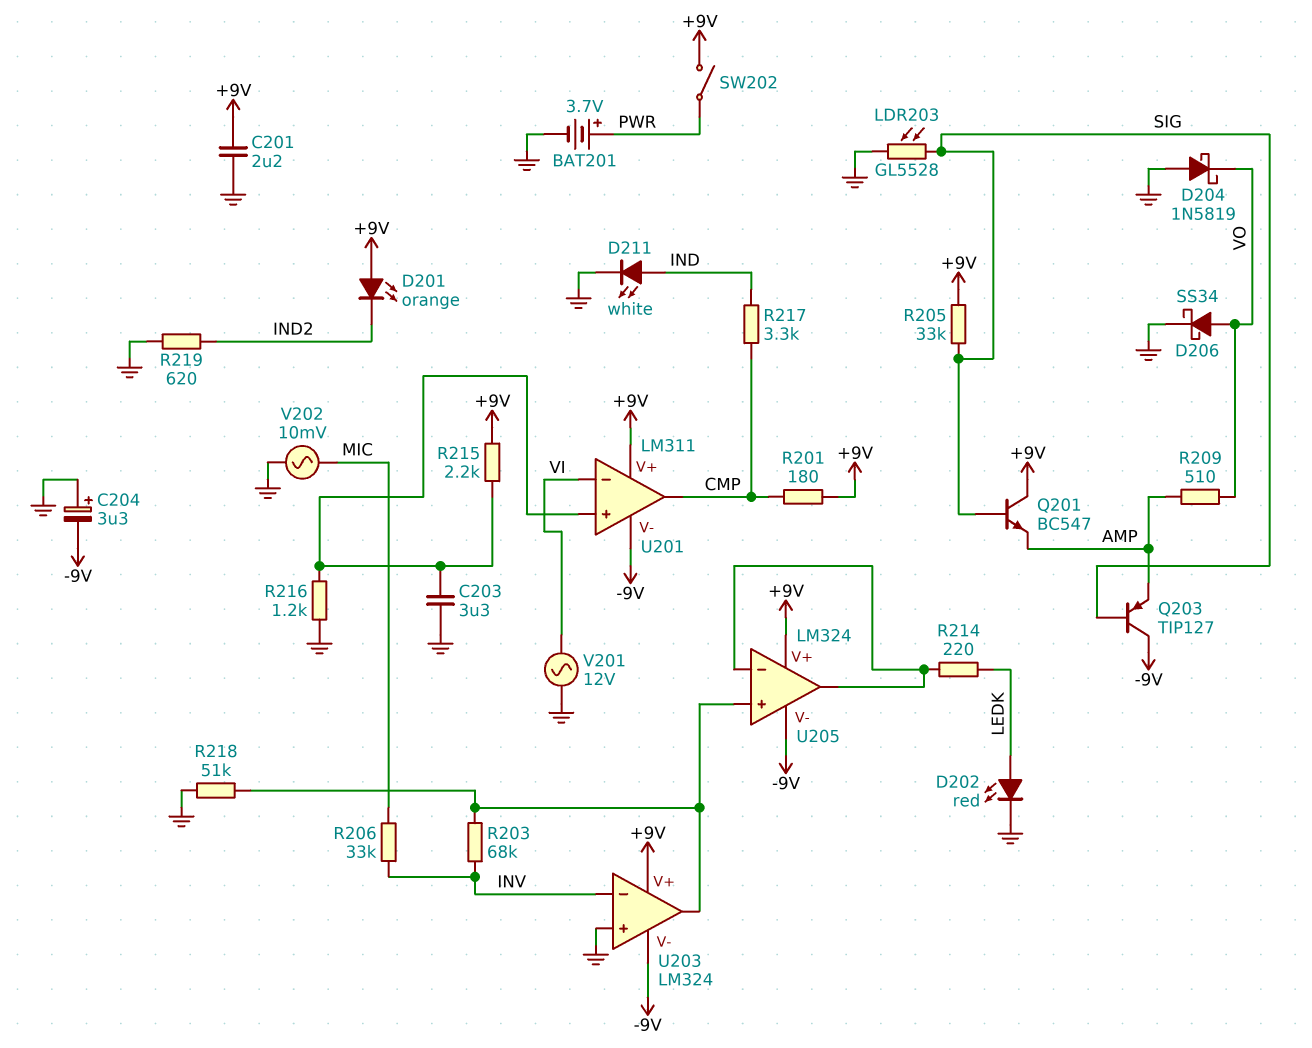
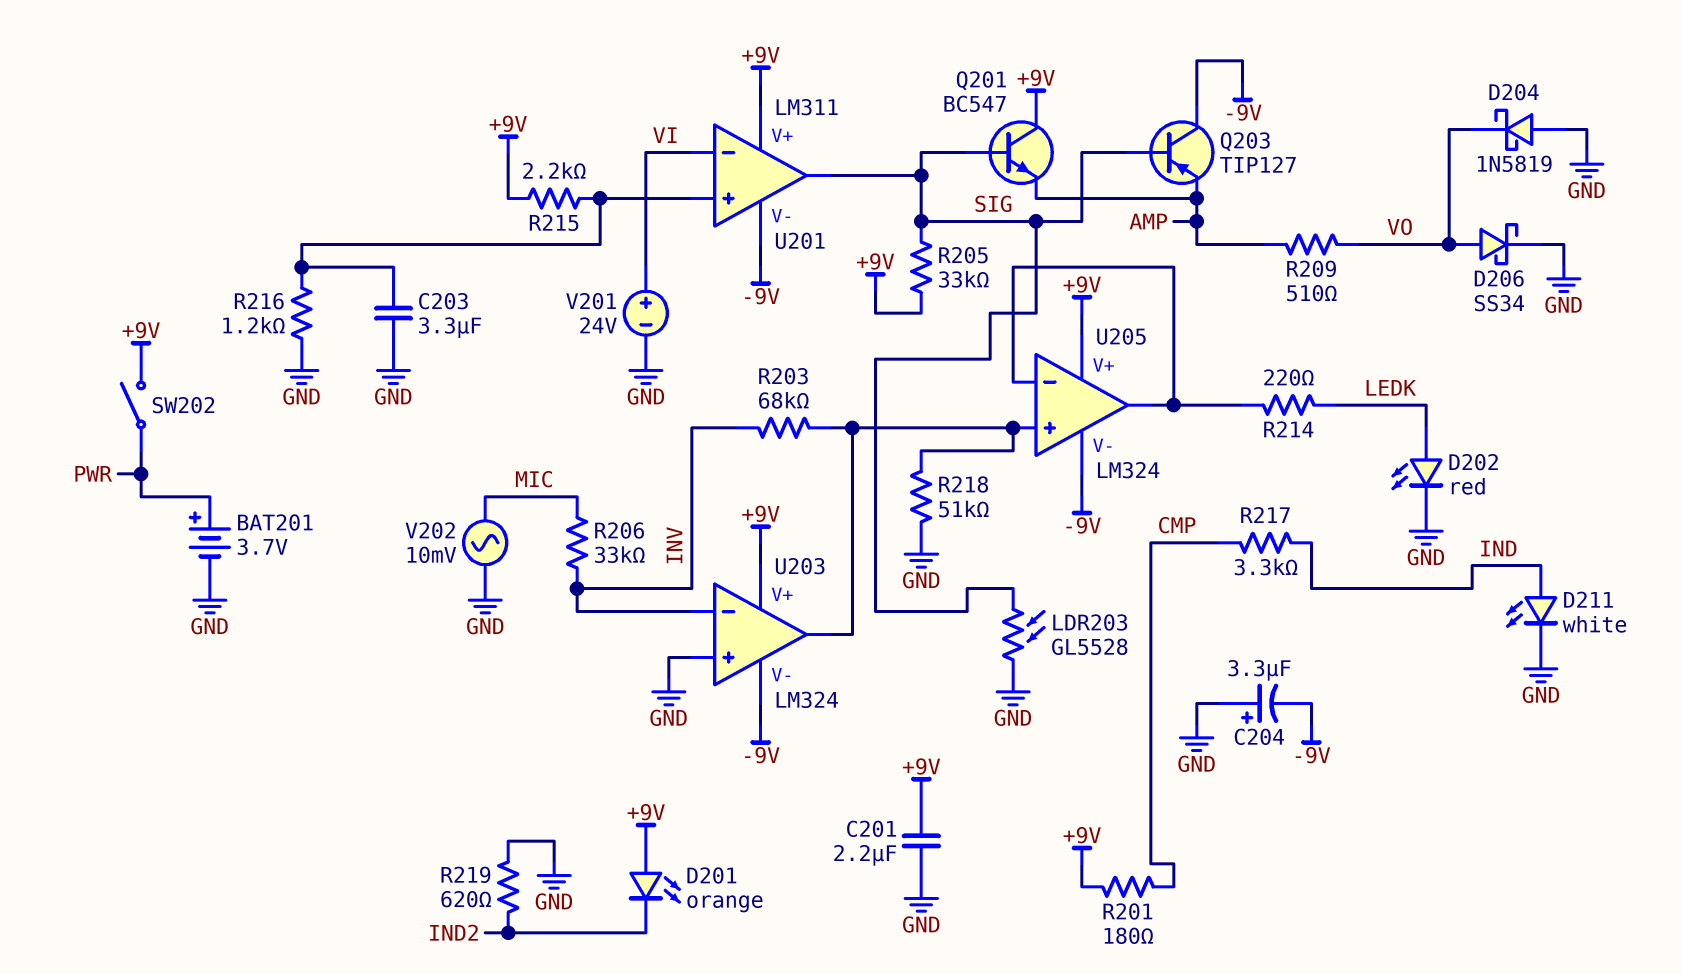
U201 pin out: CMP -> SIG
V201: AC 12V (GND, VI) -> 24V (plus VI, minus GND)

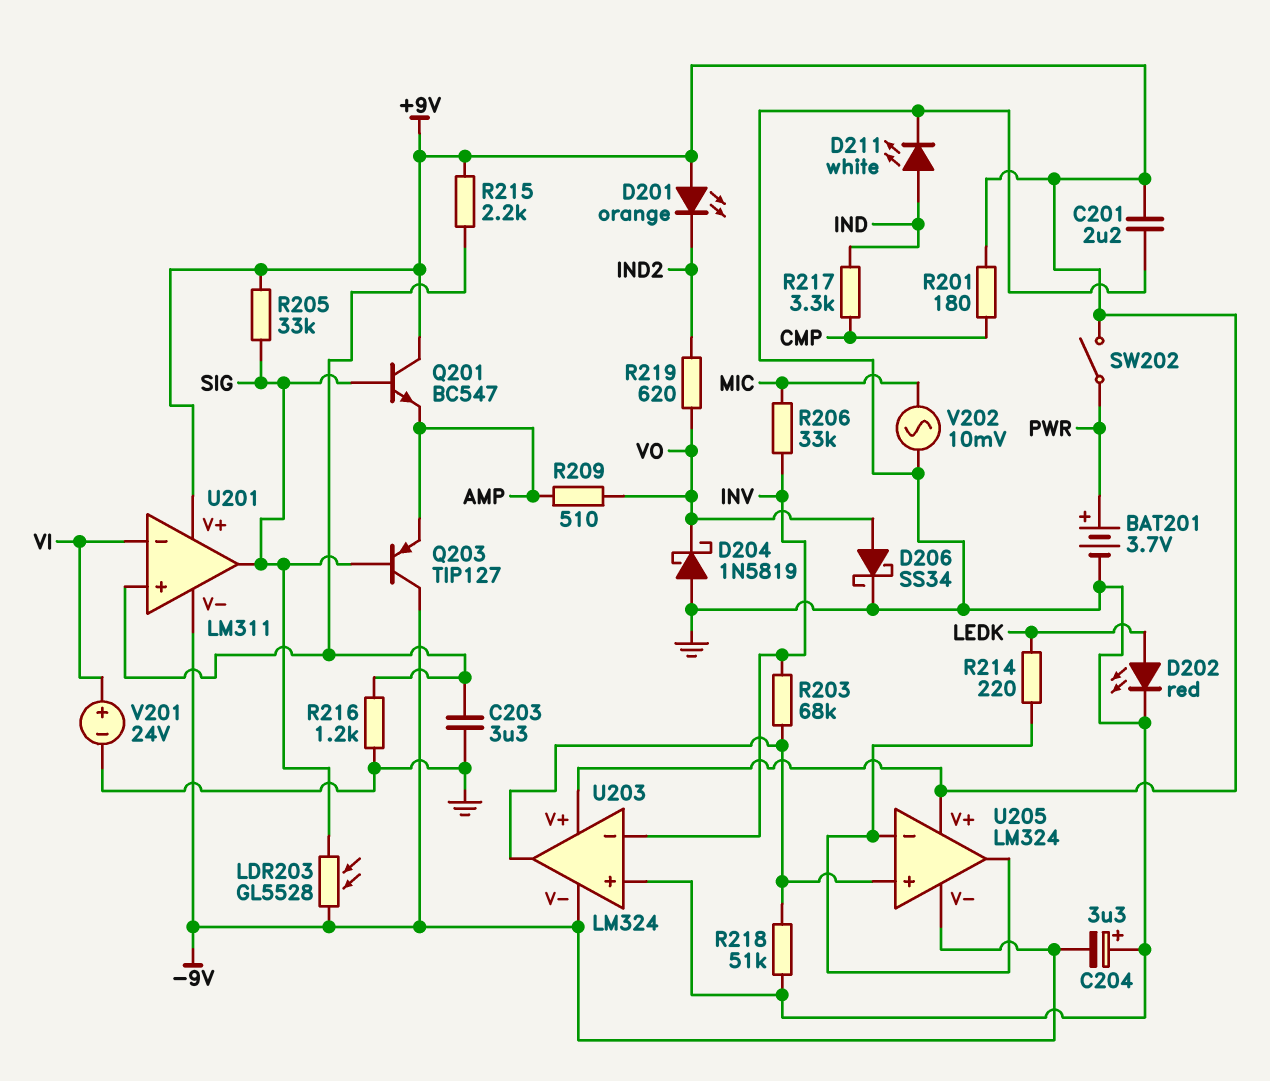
LDR203: GL5528 (GND, SIG) -> GL5528 (-9V, SIG)
R219: 620 (GND, IND2) -> 620 (IND2, VO)

